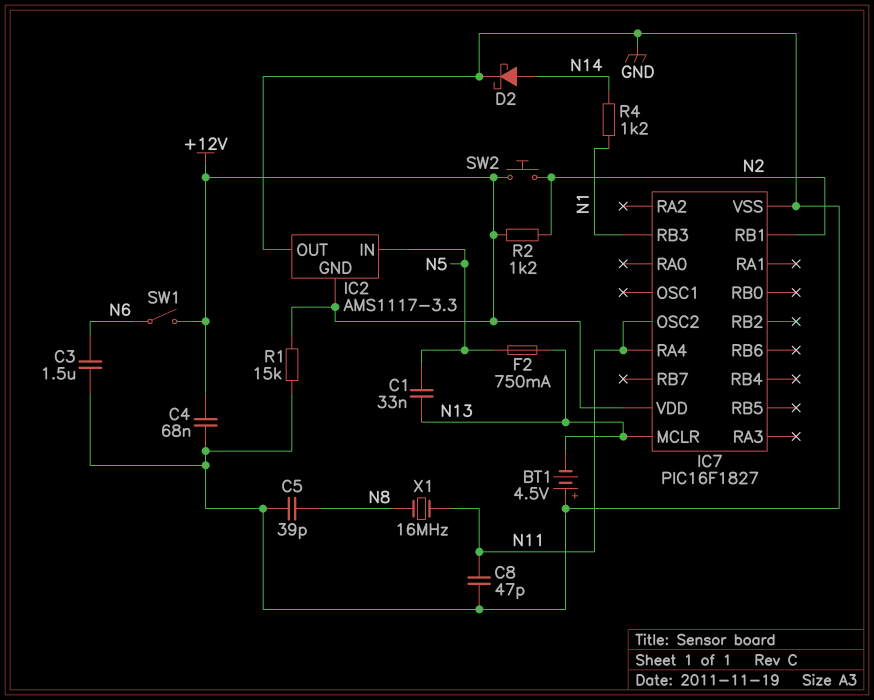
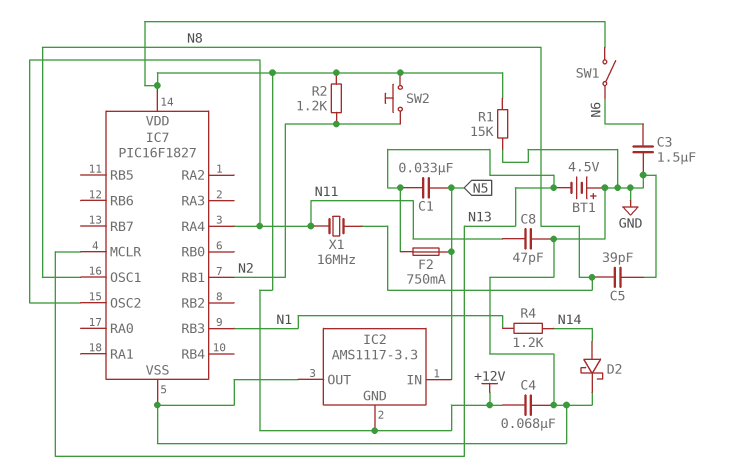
IC7 pin OSC1: none -> N8

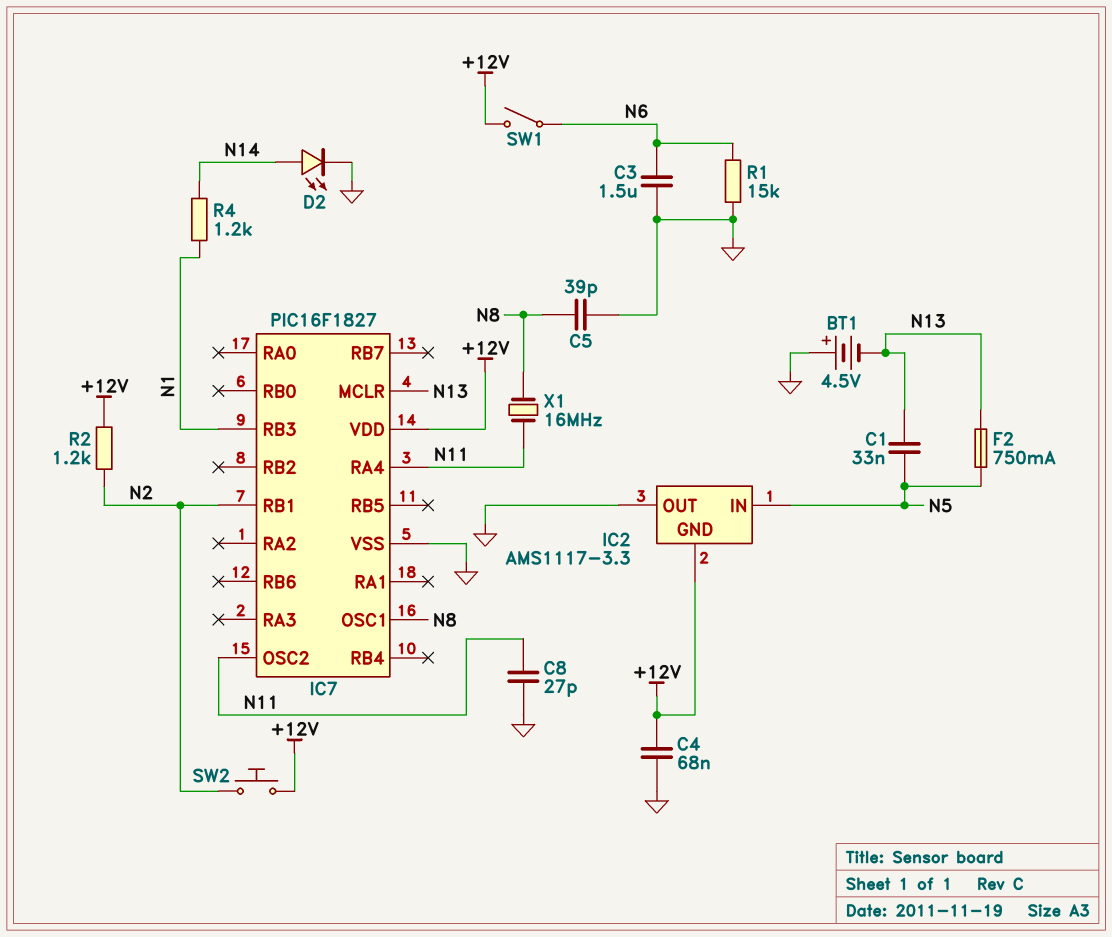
C8: 47pF (GND, N11) -> 27pF (GND, N11)
D2: schottky (A N14, K GND) -> LED (A N14, K GND)
R1: 15k (+12V, GND) -> 15k (GND, N6)

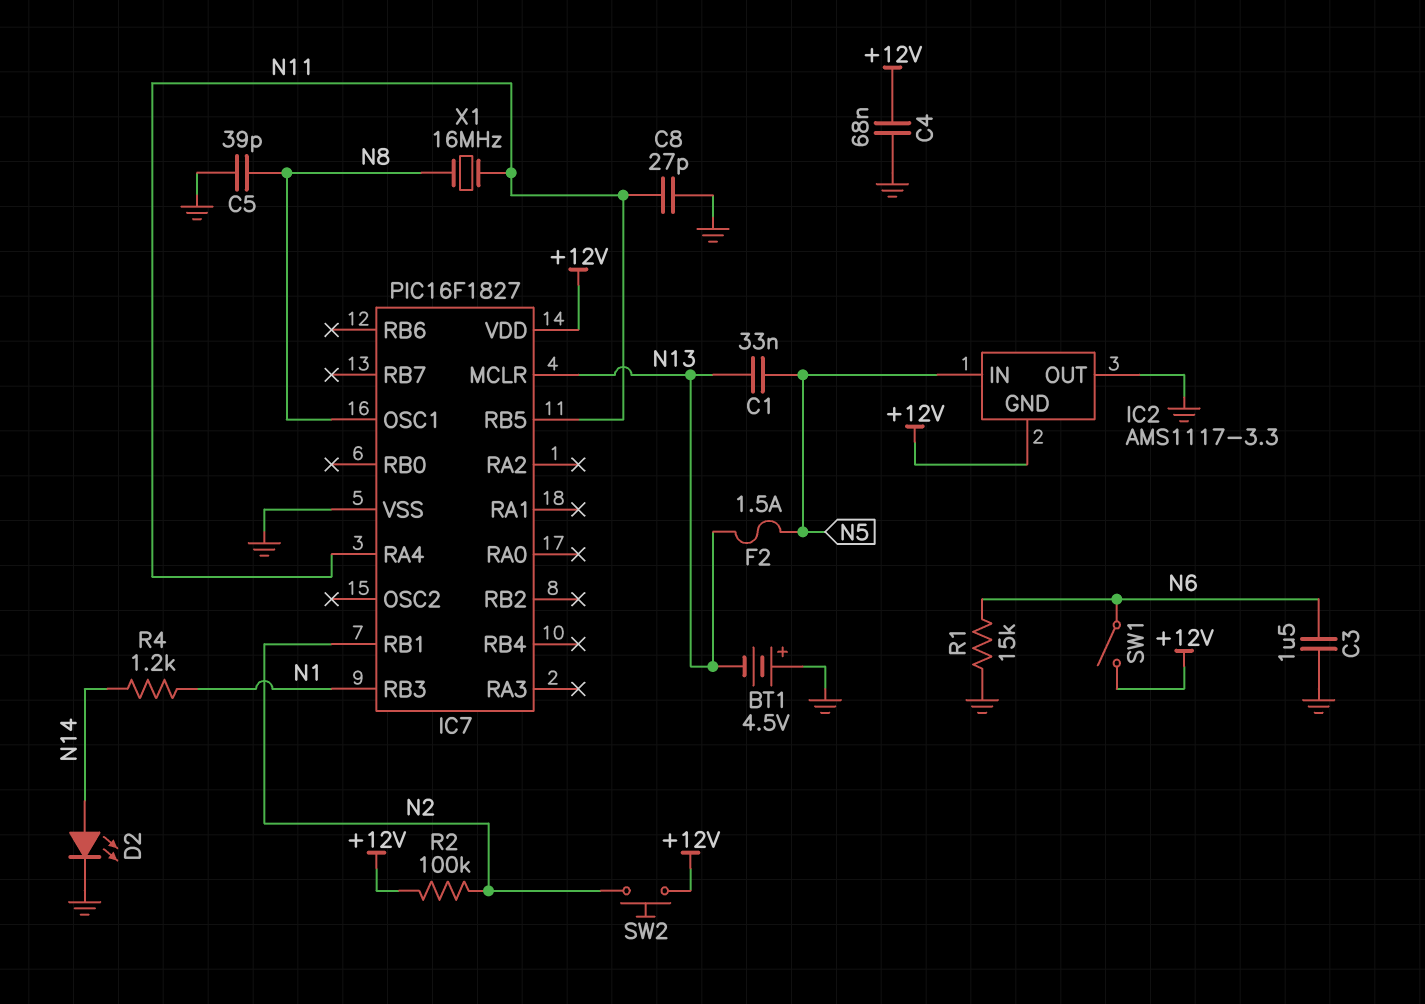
F2: 750mA (N5, N13) -> 1.5A (N5, N13)
IC7 pin OSC2: N11 -> none
IC7 pin RB5: none -> N11
R2: 1.2k (+12V, N2) -> 100k (+12V, N2)

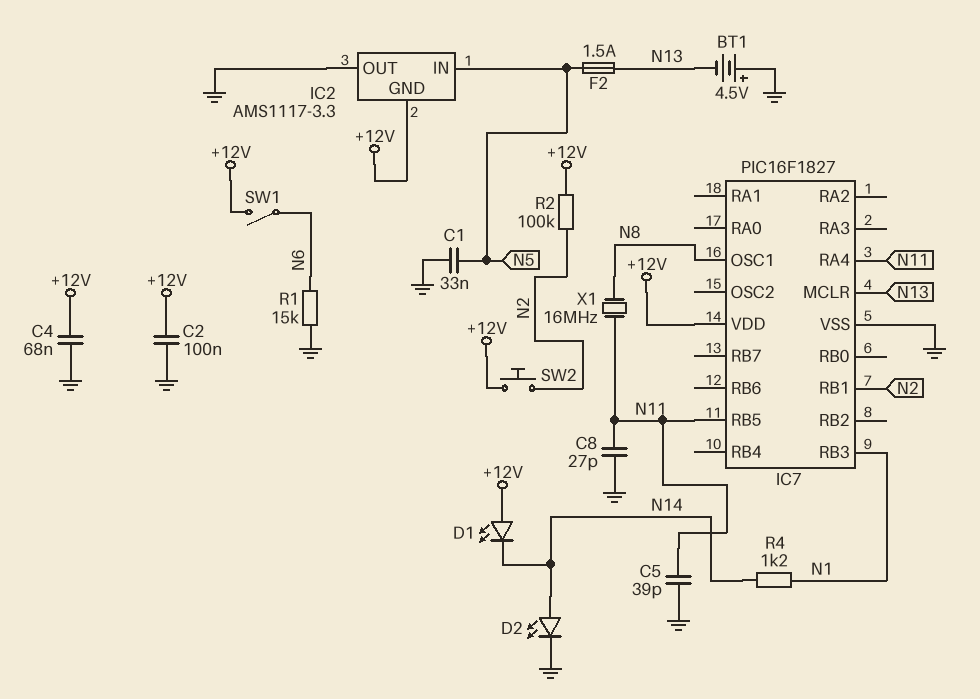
C1: 33nF (N5, N13) -> 33nF (GND, N5)
C2: none -> 100nF (+12V, GND)
C3: 1.5uF (GND, N6) -> none
C5: 39pF (GND, N8) -> 39pF (GND, N11)
D1: none -> LED (A +12V, K N14)

